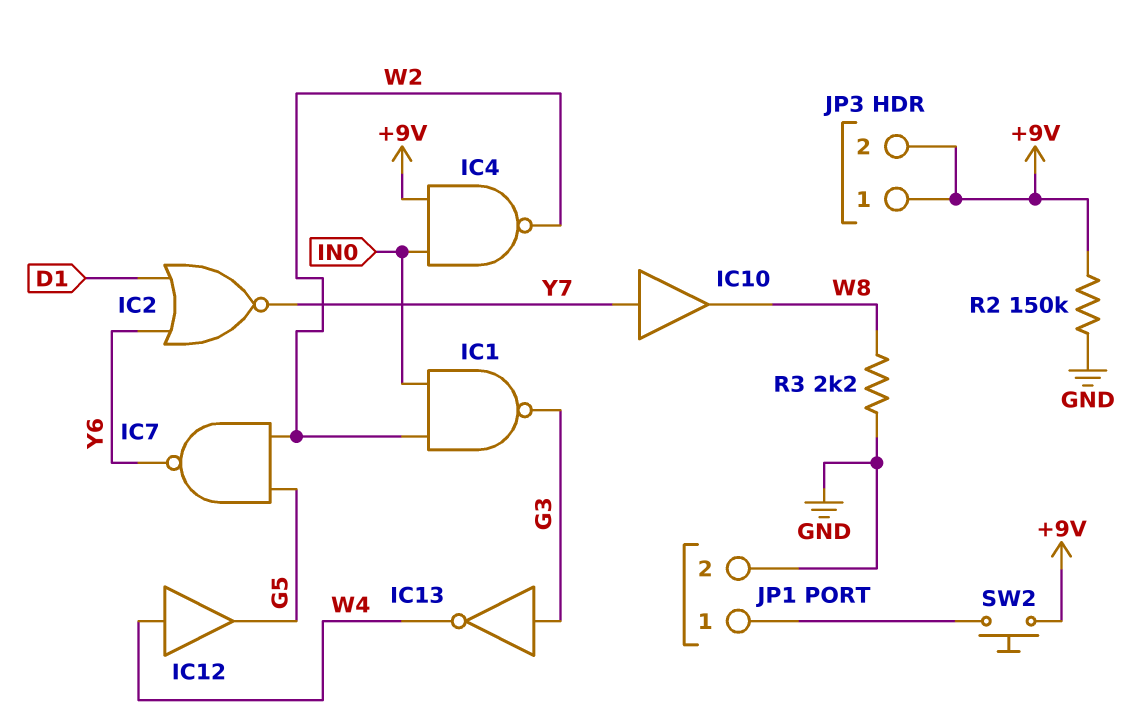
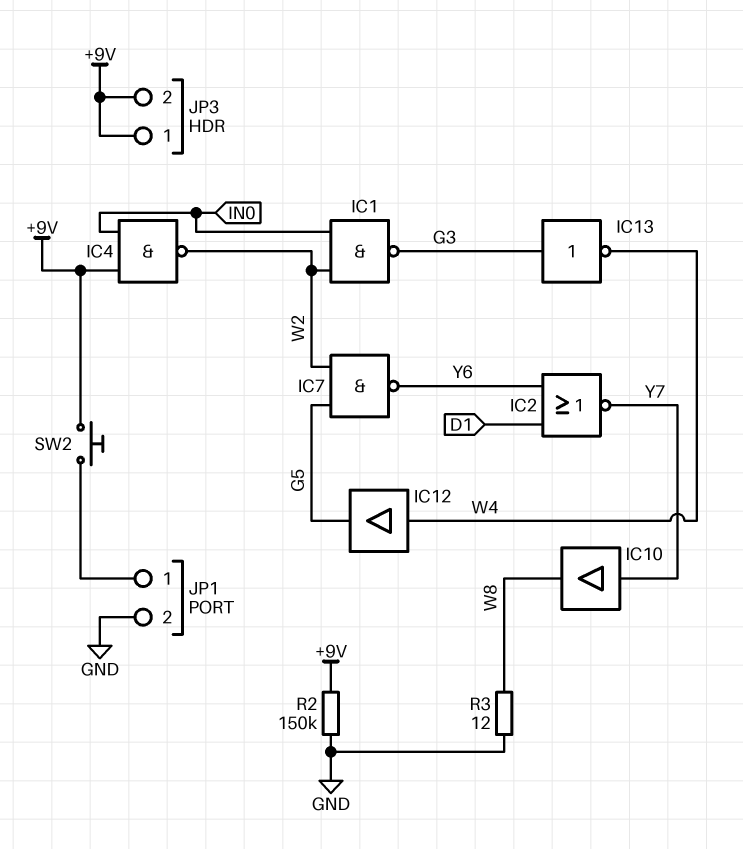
R3: 2.2k (GND, W8) -> 12 (GND, W8)

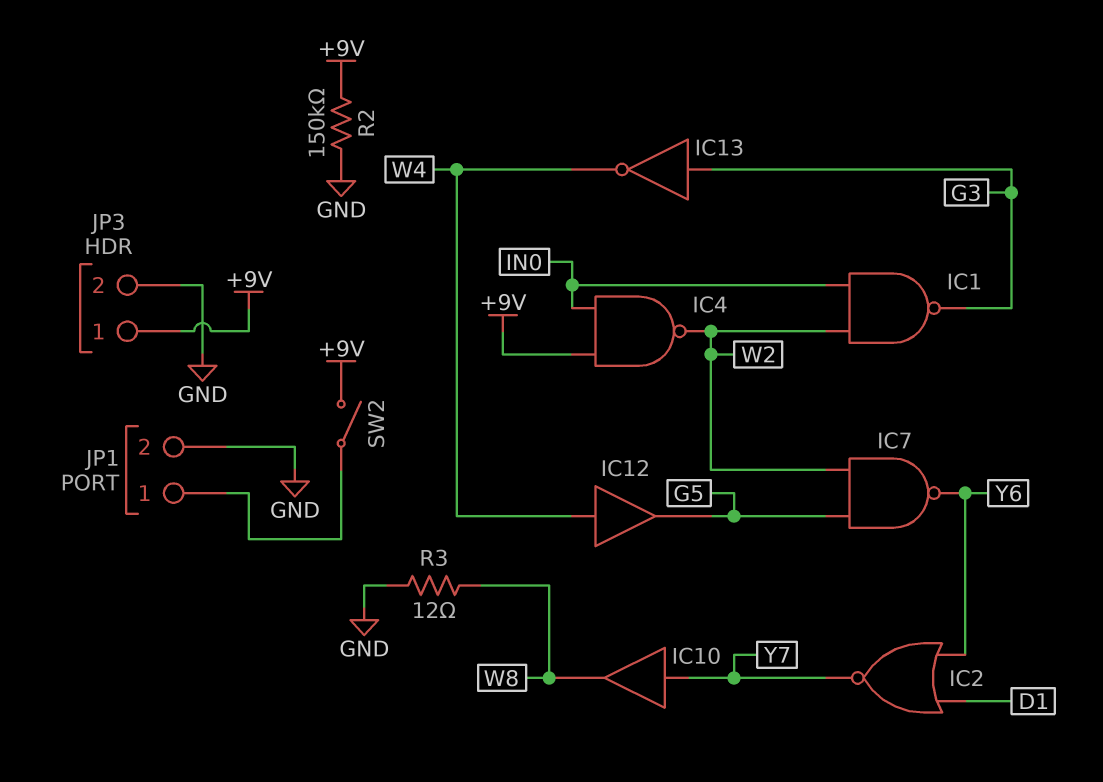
JP3 pin 2: +9V -> GND
SW2: button (+9V, JP1/1) -> switch (+9V, JP1/1)

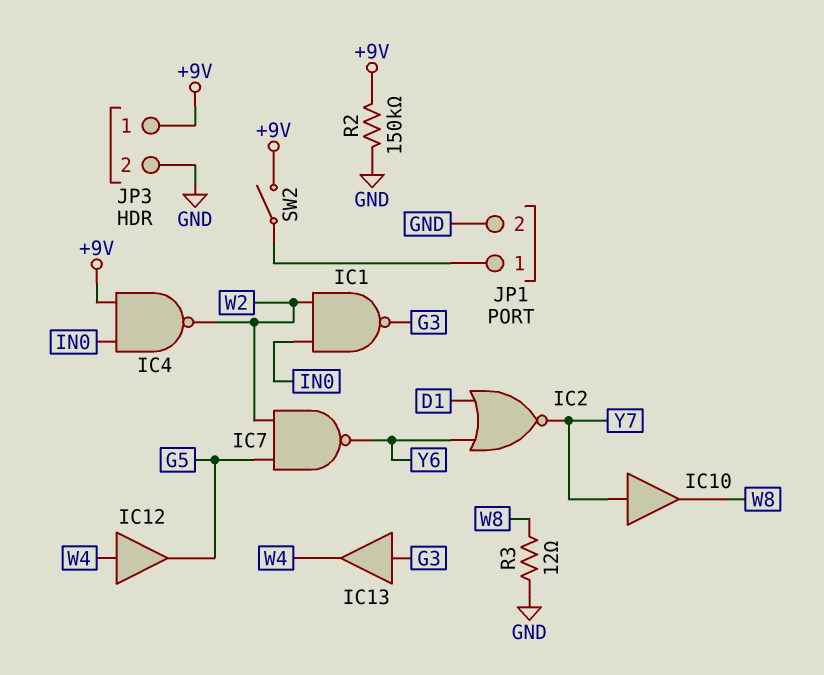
IC13: NOT (in G3, out W4) -> buffer (in G3, out W4)

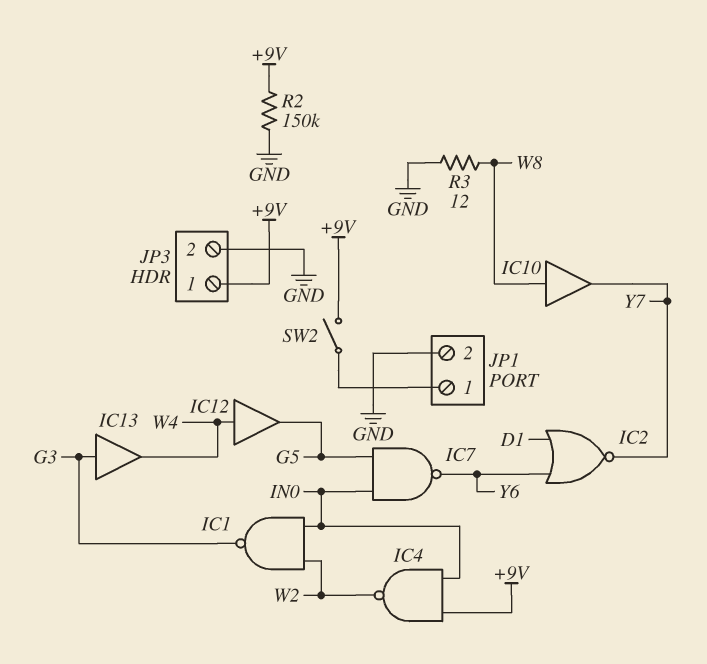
IC7: NAND (in G5, in W2, out Y6) -> NAND (in G5, in IN0, out Y6)
IC10: buffer (in Y7, out W8) -> buffer (in W8, out Y7)

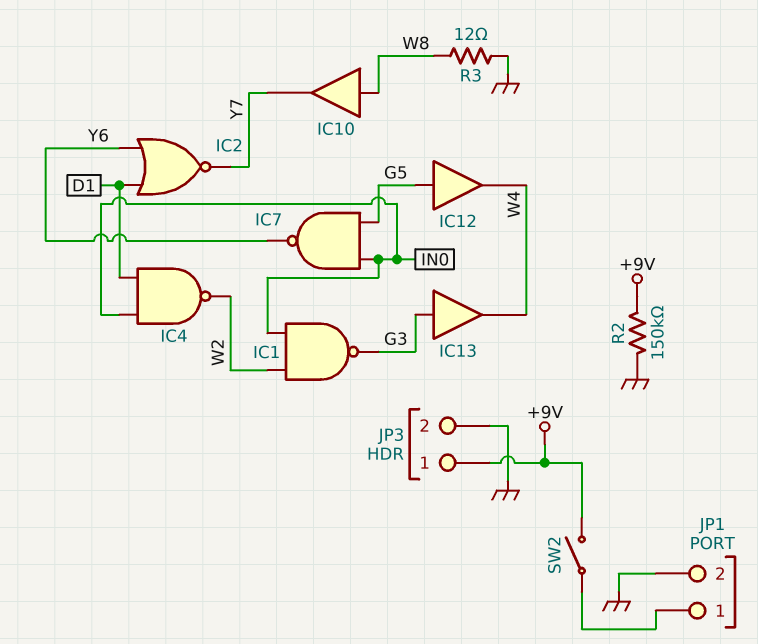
IC4: NAND (in +9V, in IN0, out W2) -> NAND (in D1, in IN0, out W2)
IC12: buffer (in W4, out G5) -> buffer (in G5, out W4)

